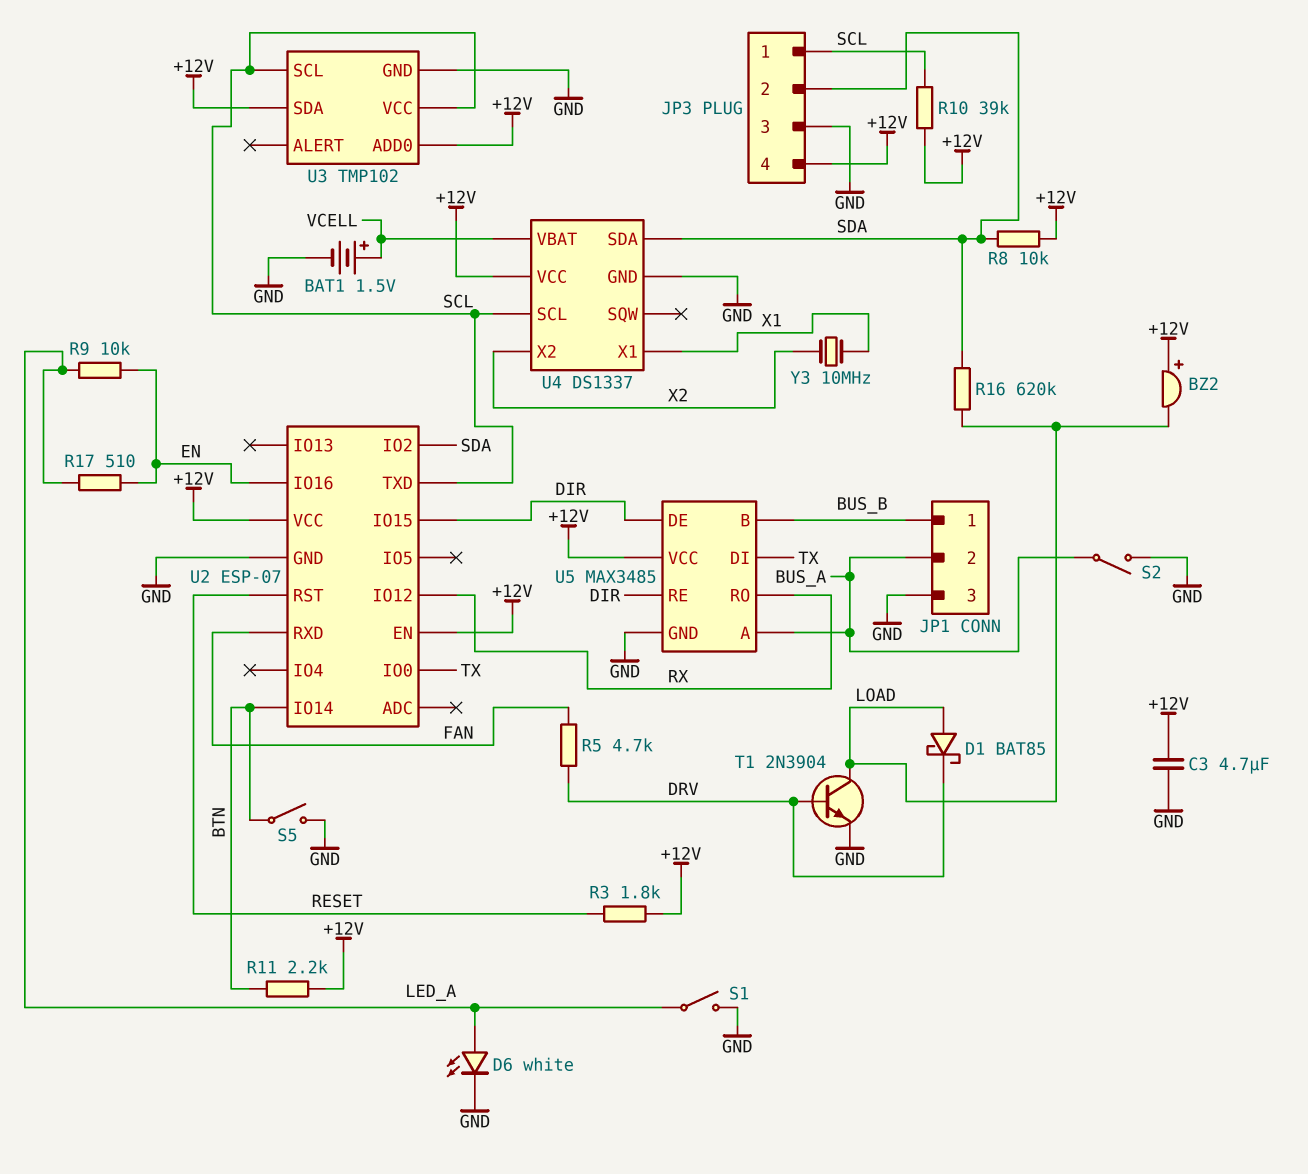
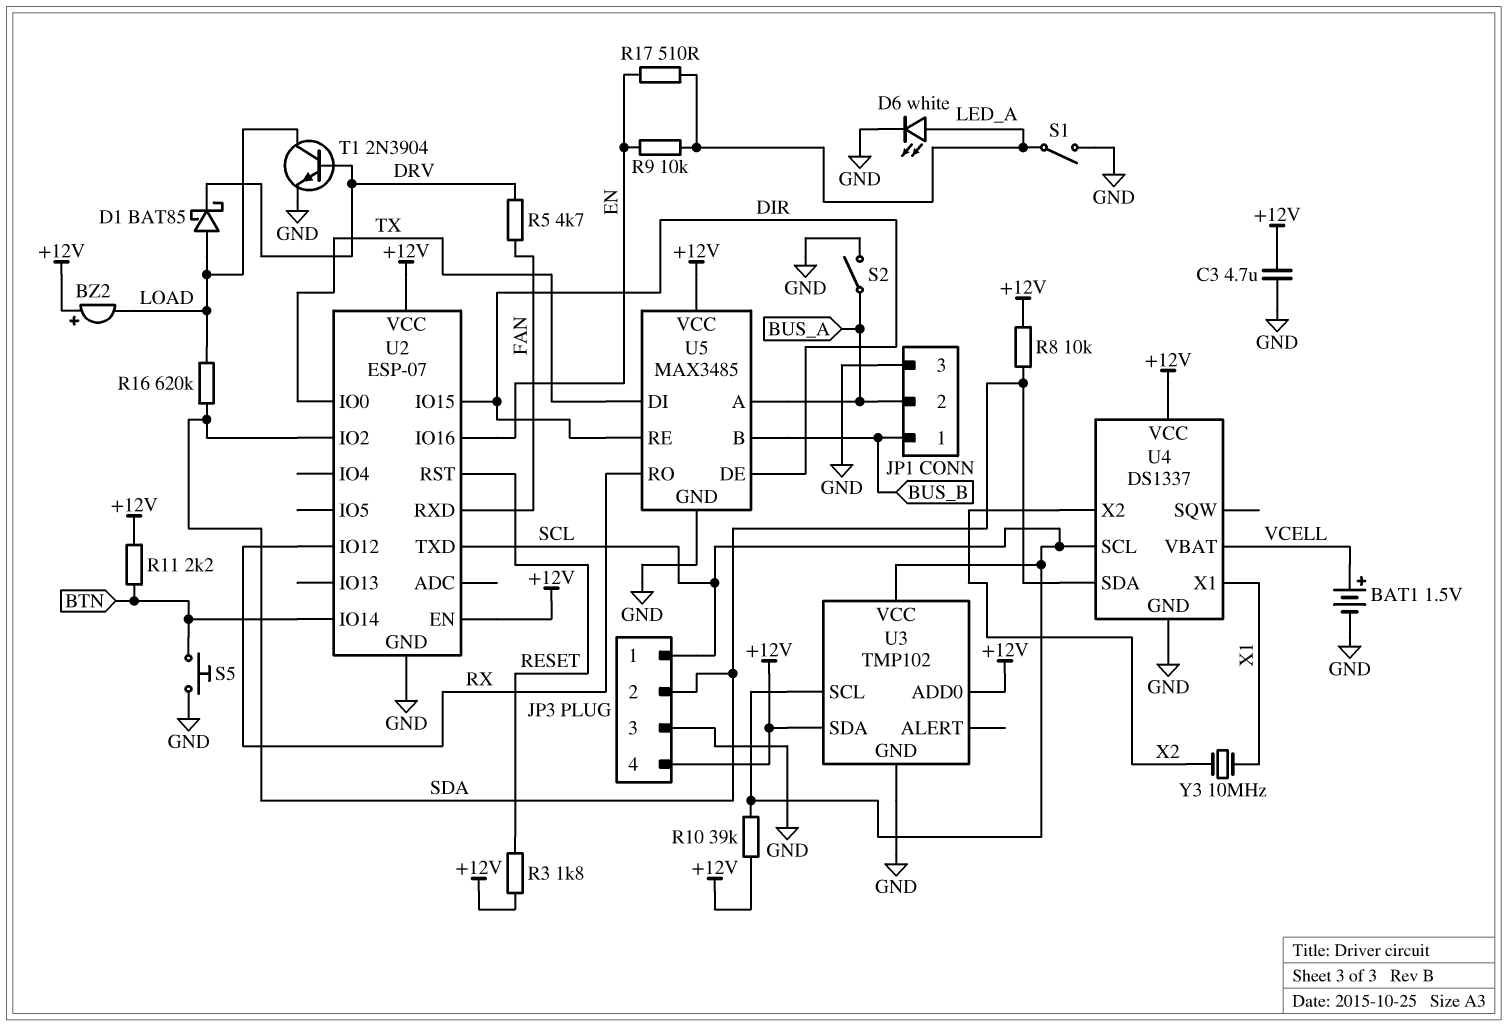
S5: switch (BTN, GND) -> button (BTN, GND)

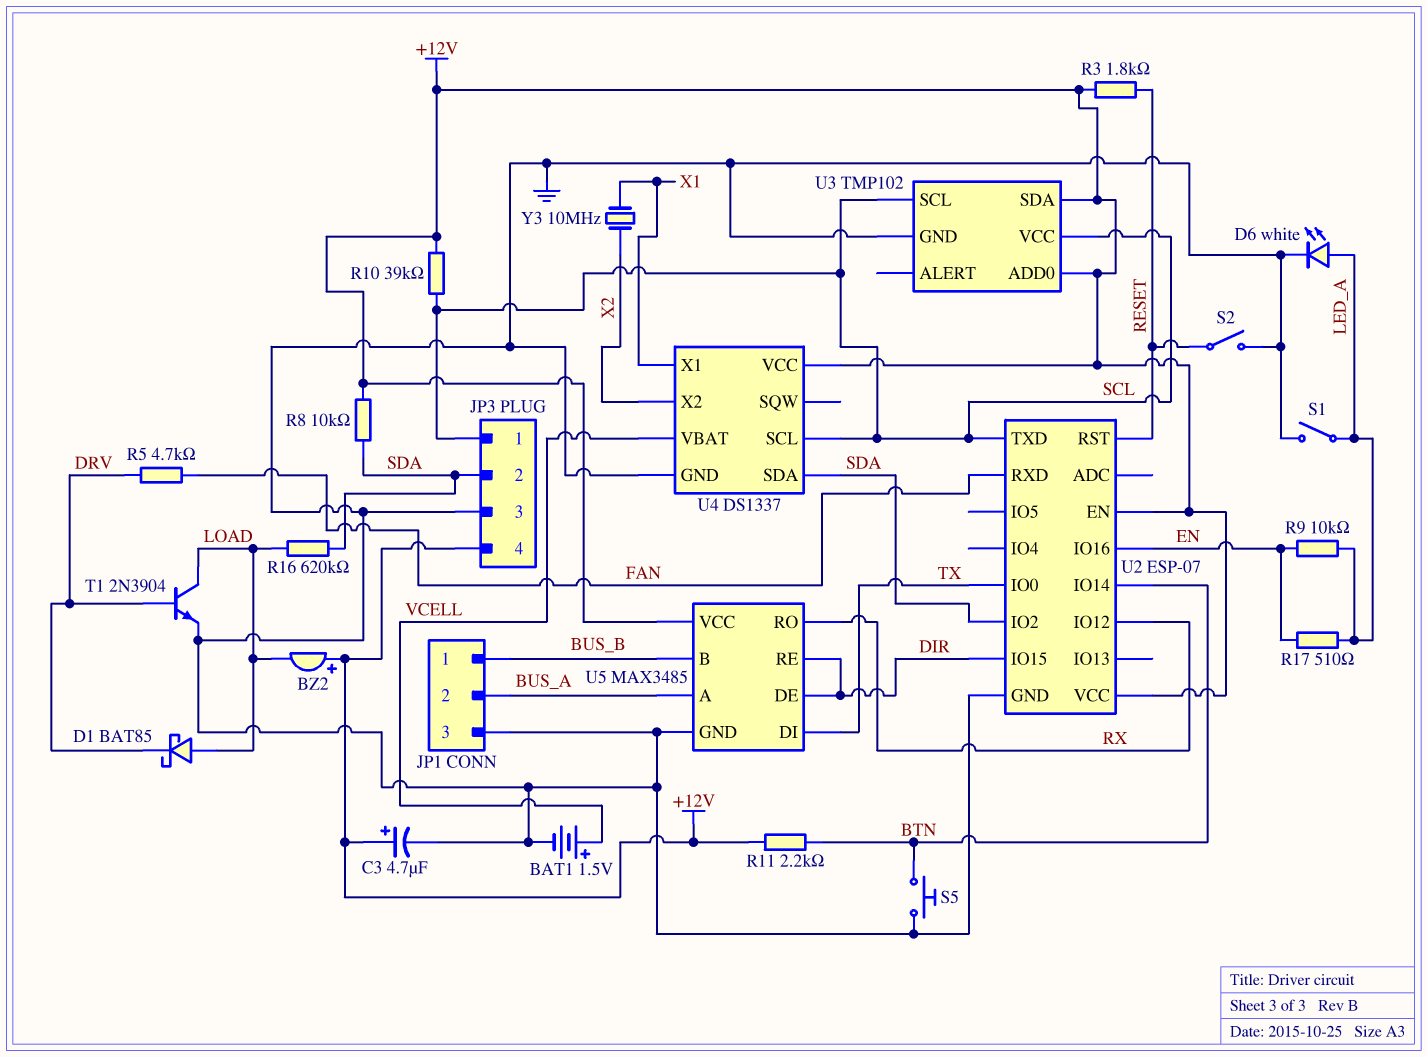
C3: 4.7uF (+12V, GND) -> 4.7uF (plus +12V, minus GND)
S2: switch (BUS_A, GND) -> switch (GND, RESET)

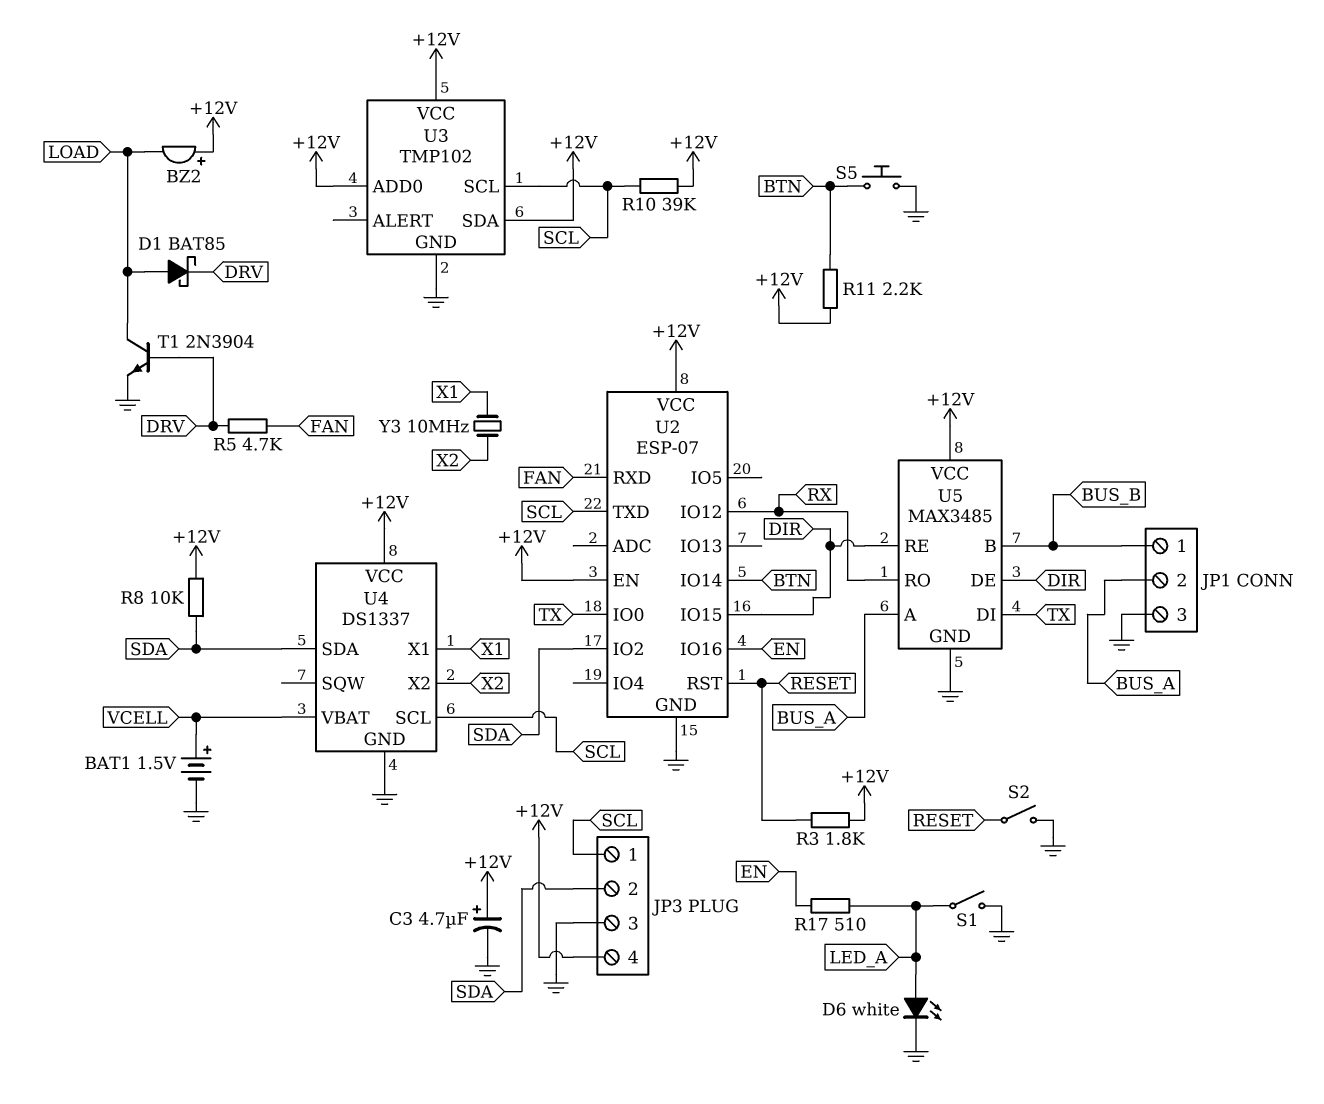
R9: 10k (EN, LED_A) -> none
R16: 620k (LOAD, SDA) -> none
U3 pin VCC: SCL -> +12V

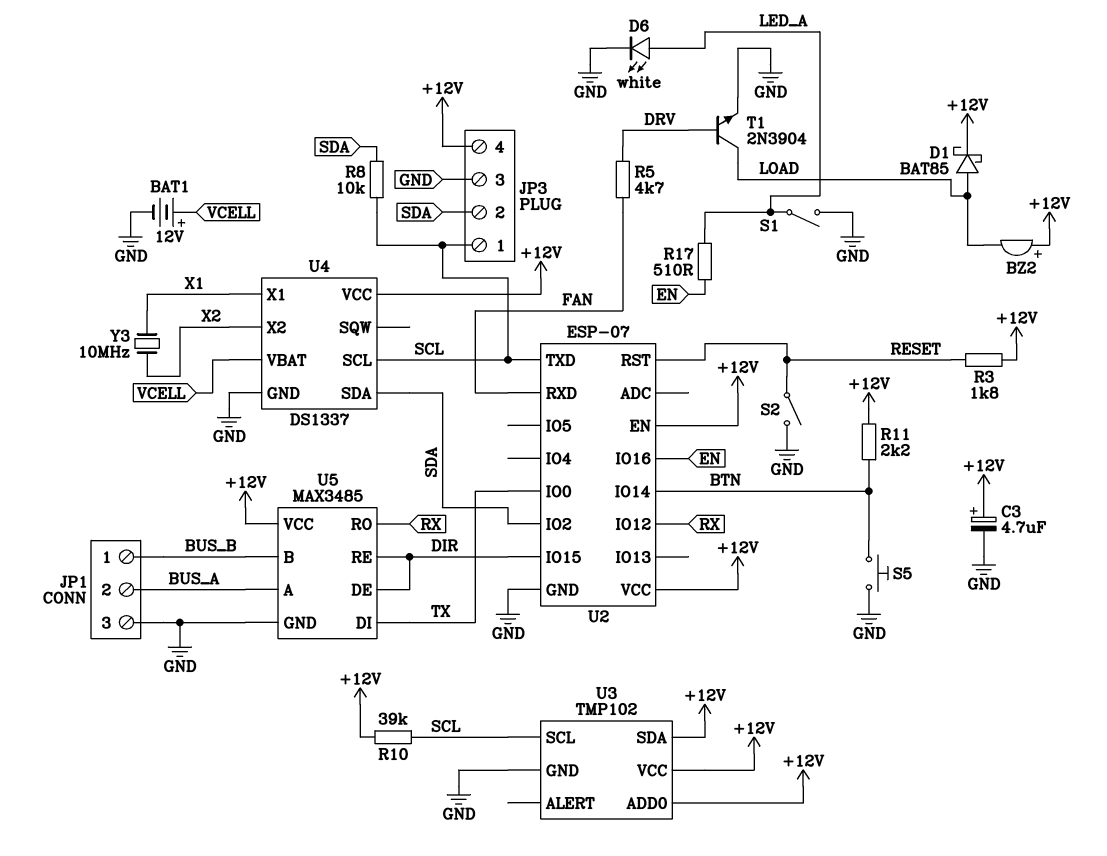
BAT1: 1.5V (plus VCELL, minus GND) -> 12V (plus VCELL, minus GND)
D1: schottky BAT85 (A LOAD, K DRV) -> schottky BAT85 (A LOAD, K +12V)
R8: 10k (+12V, SDA) -> 10k (SCL, SDA)

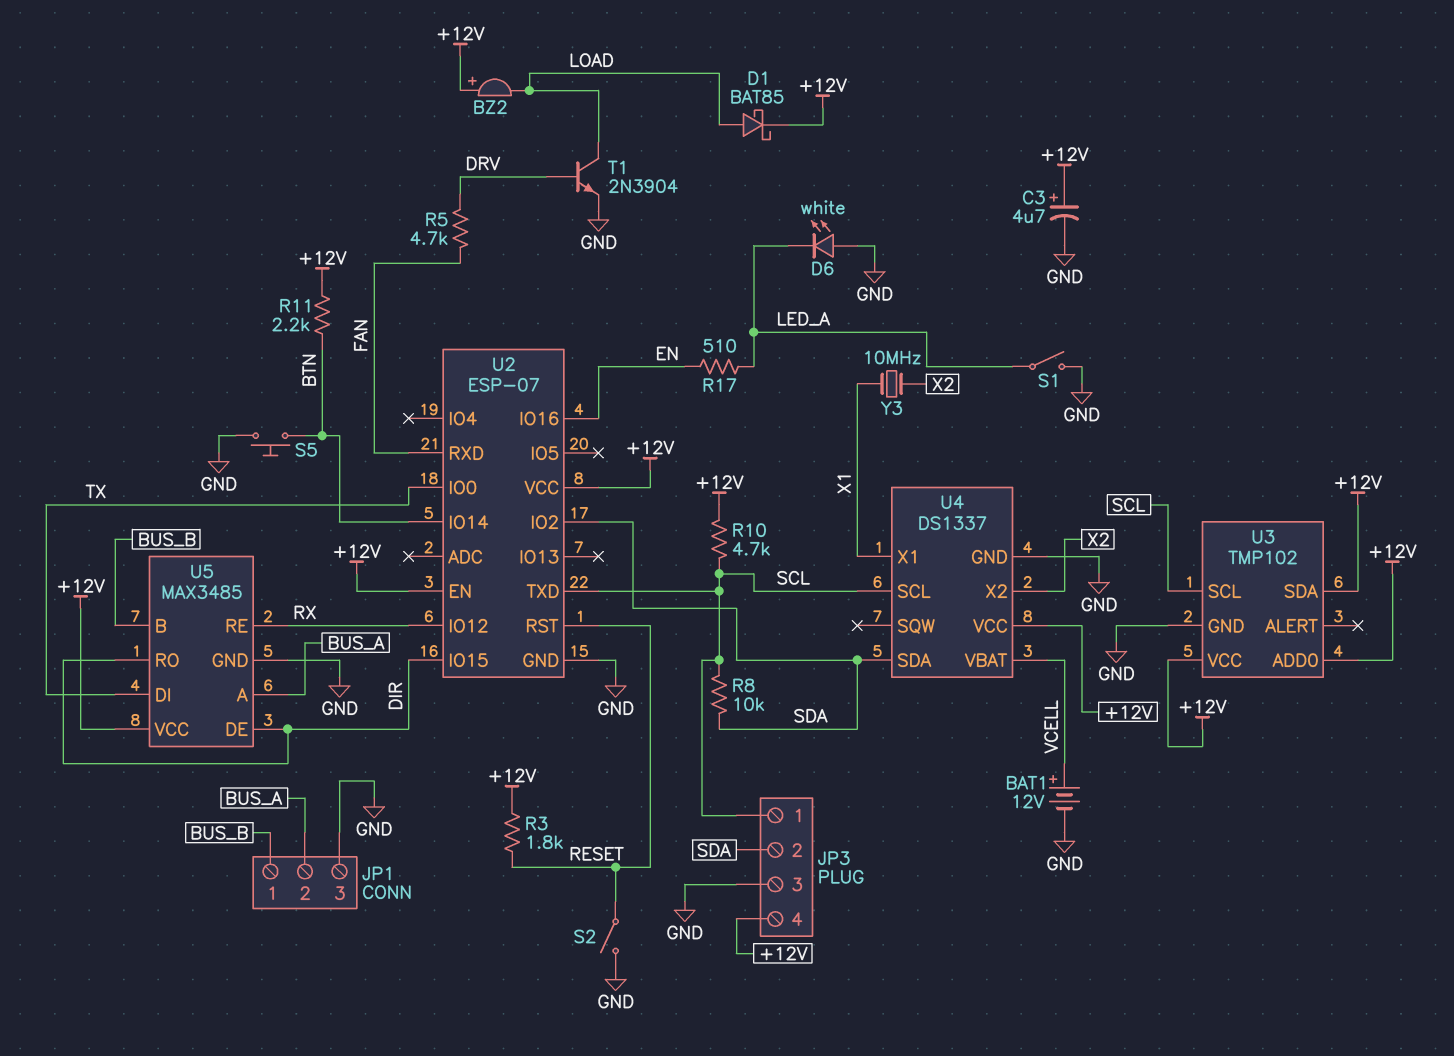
D6: LED white (A LED_A, K GND) -> LED white (A GND, K LED_A)
R10: 39k (+12V, SCL) -> 4.7k (+12V, SCL)
U5 pin RE: DIR -> RX
U5 pin RO: RX -> DIR

